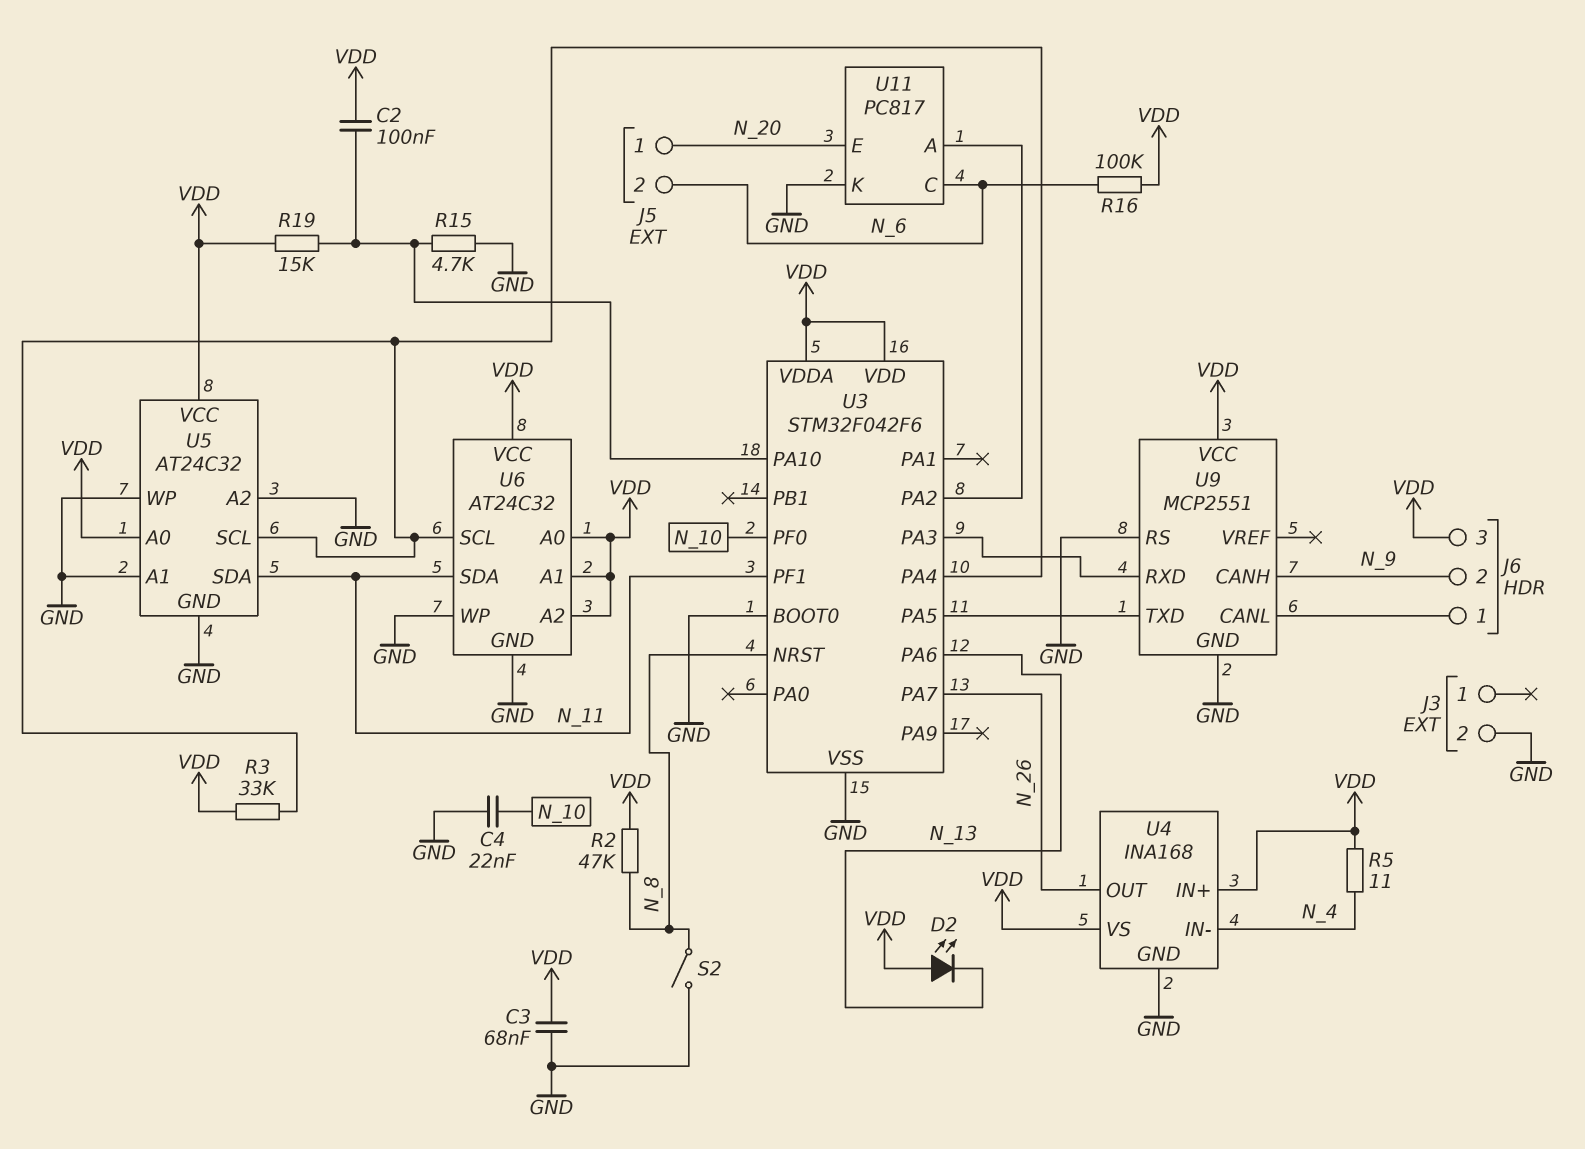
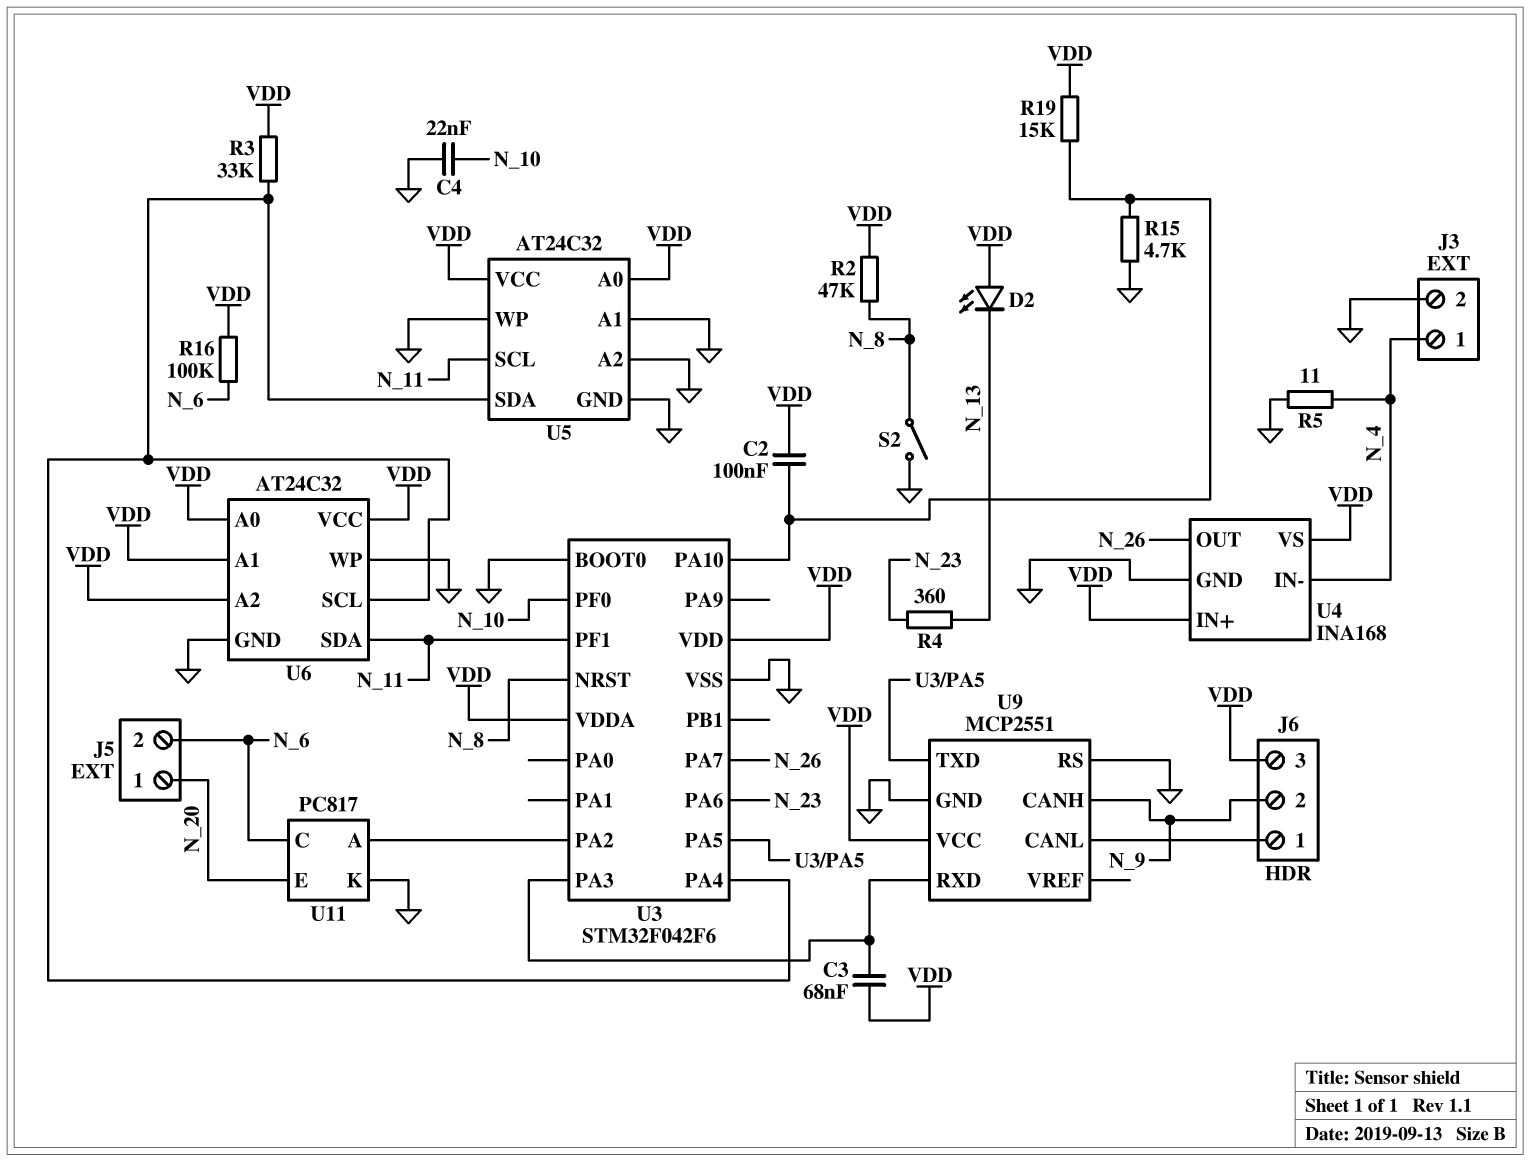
C3: 68nF (GND, VDD) -> 68nF (U3/PA3, VDD)
J3 pin 1: none -> N_4
R4: none -> 360 (N_13, N_23)
R5: 11 (N_4, VDD) -> 11 (GND, N_4)
U3 pin PA6: N_13 -> N_23
U5 pin SCL: U3/PA4 -> N_11
U5 pin SDA: N_11 -> U3/PA4

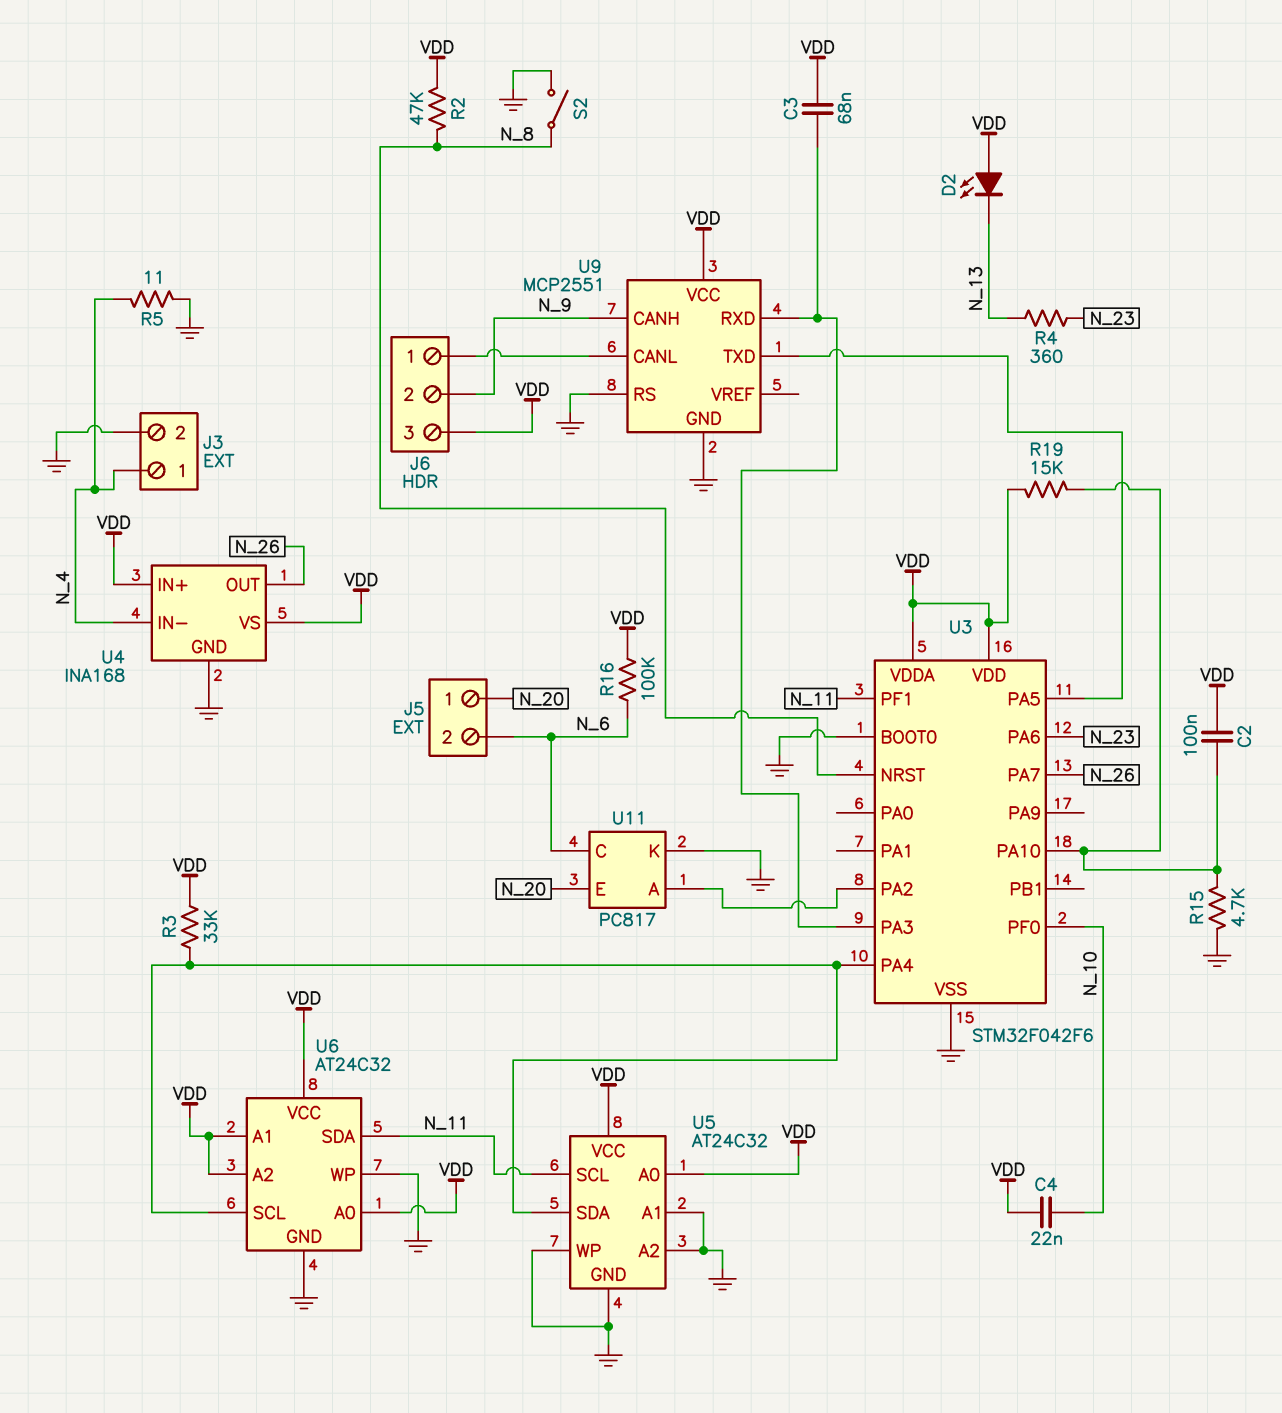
C4: 22nF (GND, N_10) -> 22nF (N_10, VDD)

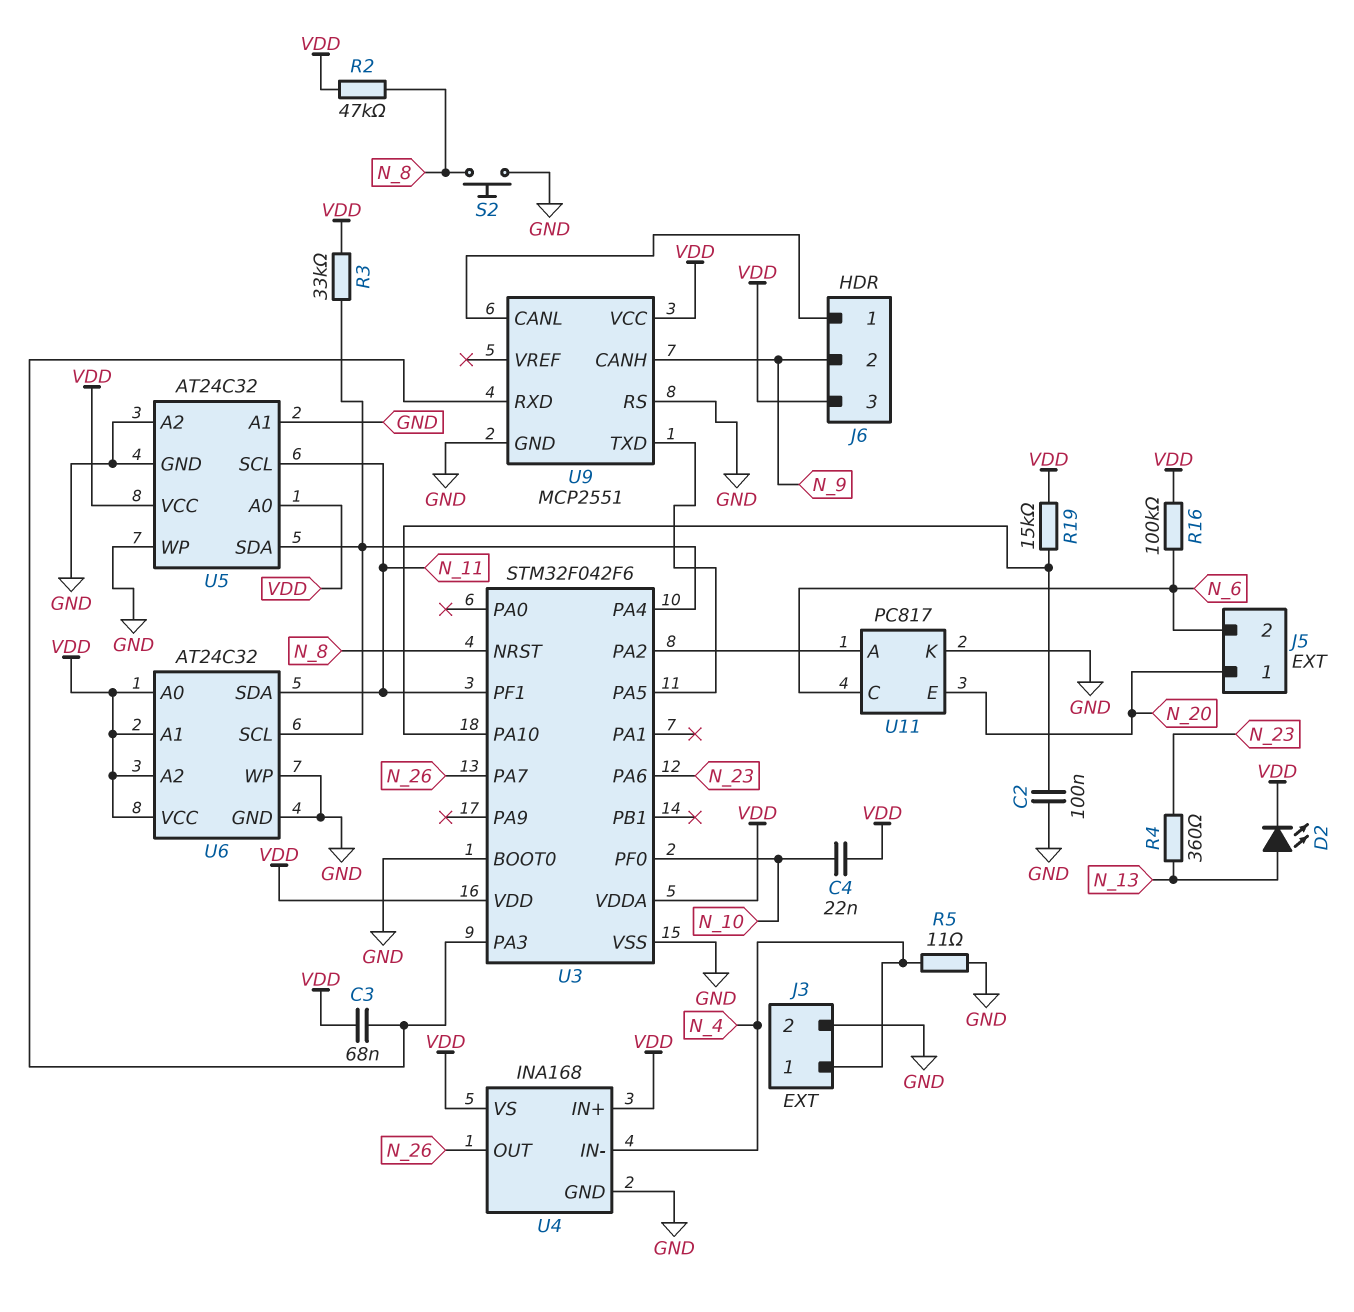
C2: 100nF (U3/PA10, VDD) -> 100nF (GND, U3/PA10)
D2: LED (A VDD, K N_13) -> LED (A N_13, K VDD)
R15: 4.7k (GND, U3/PA10) -> none
S2: switch (GND, N_8) -> button (GND, N_8)

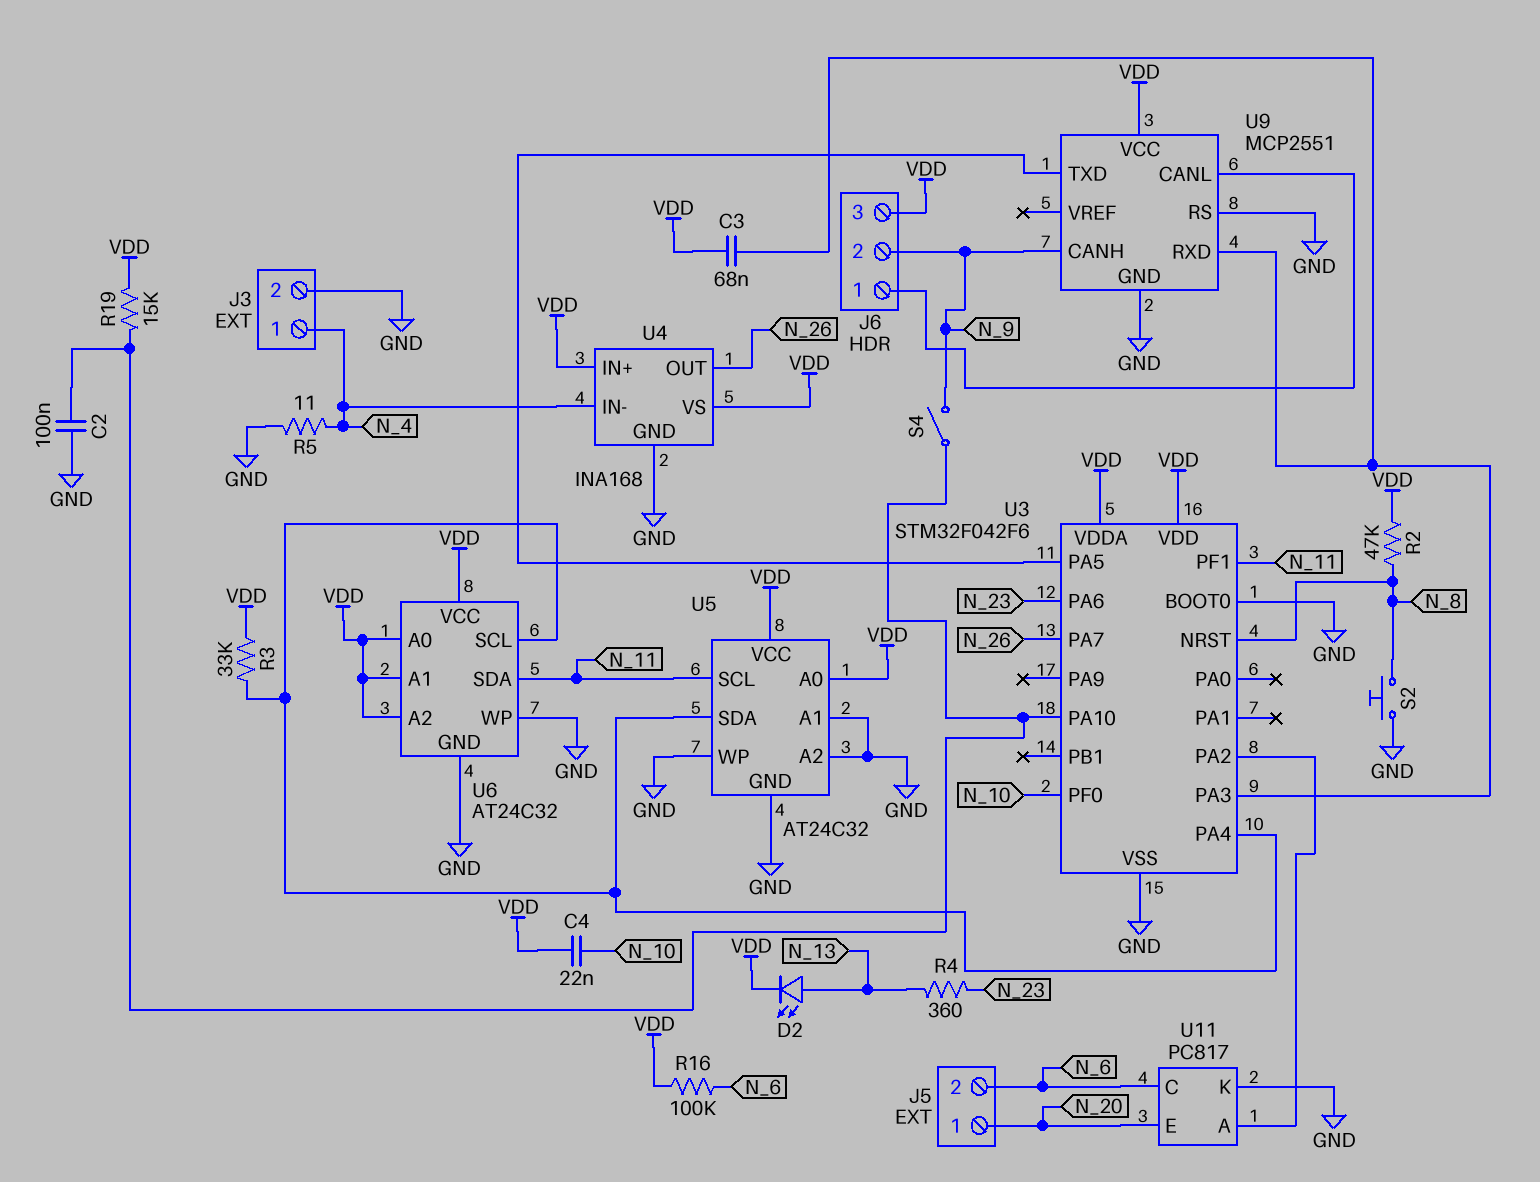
S4: none -> switch (N_9, U3/PA10)

